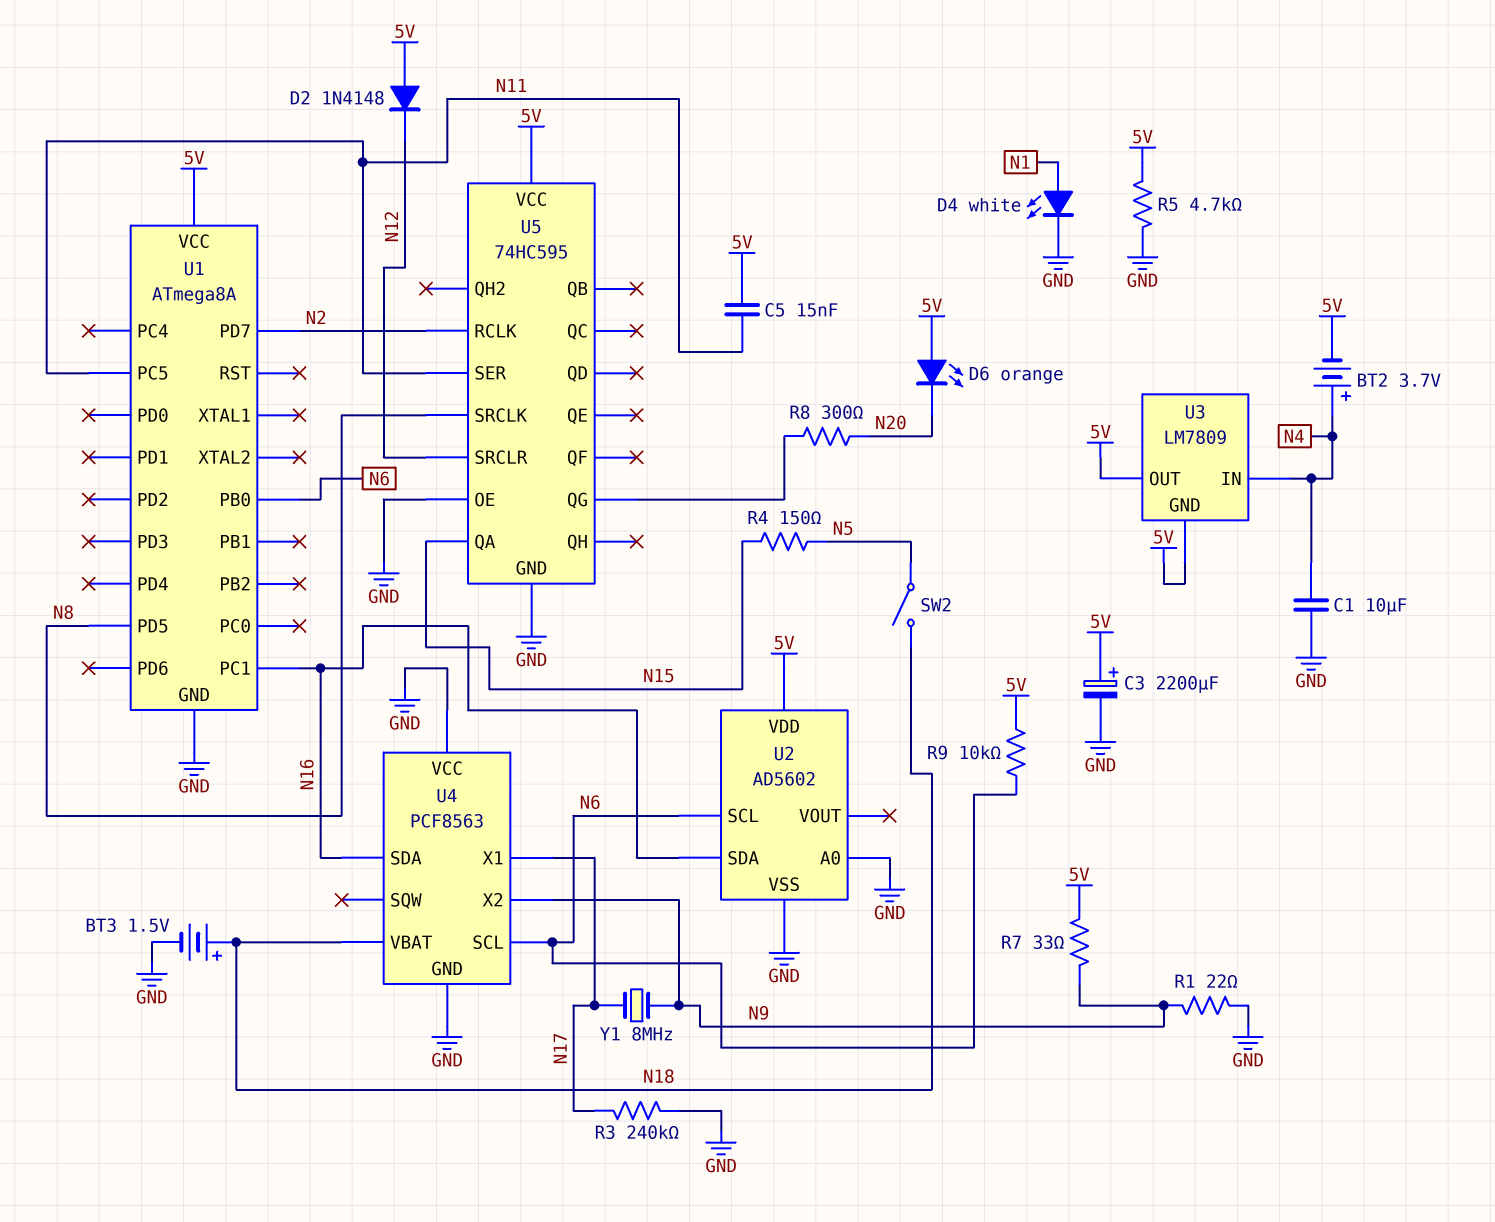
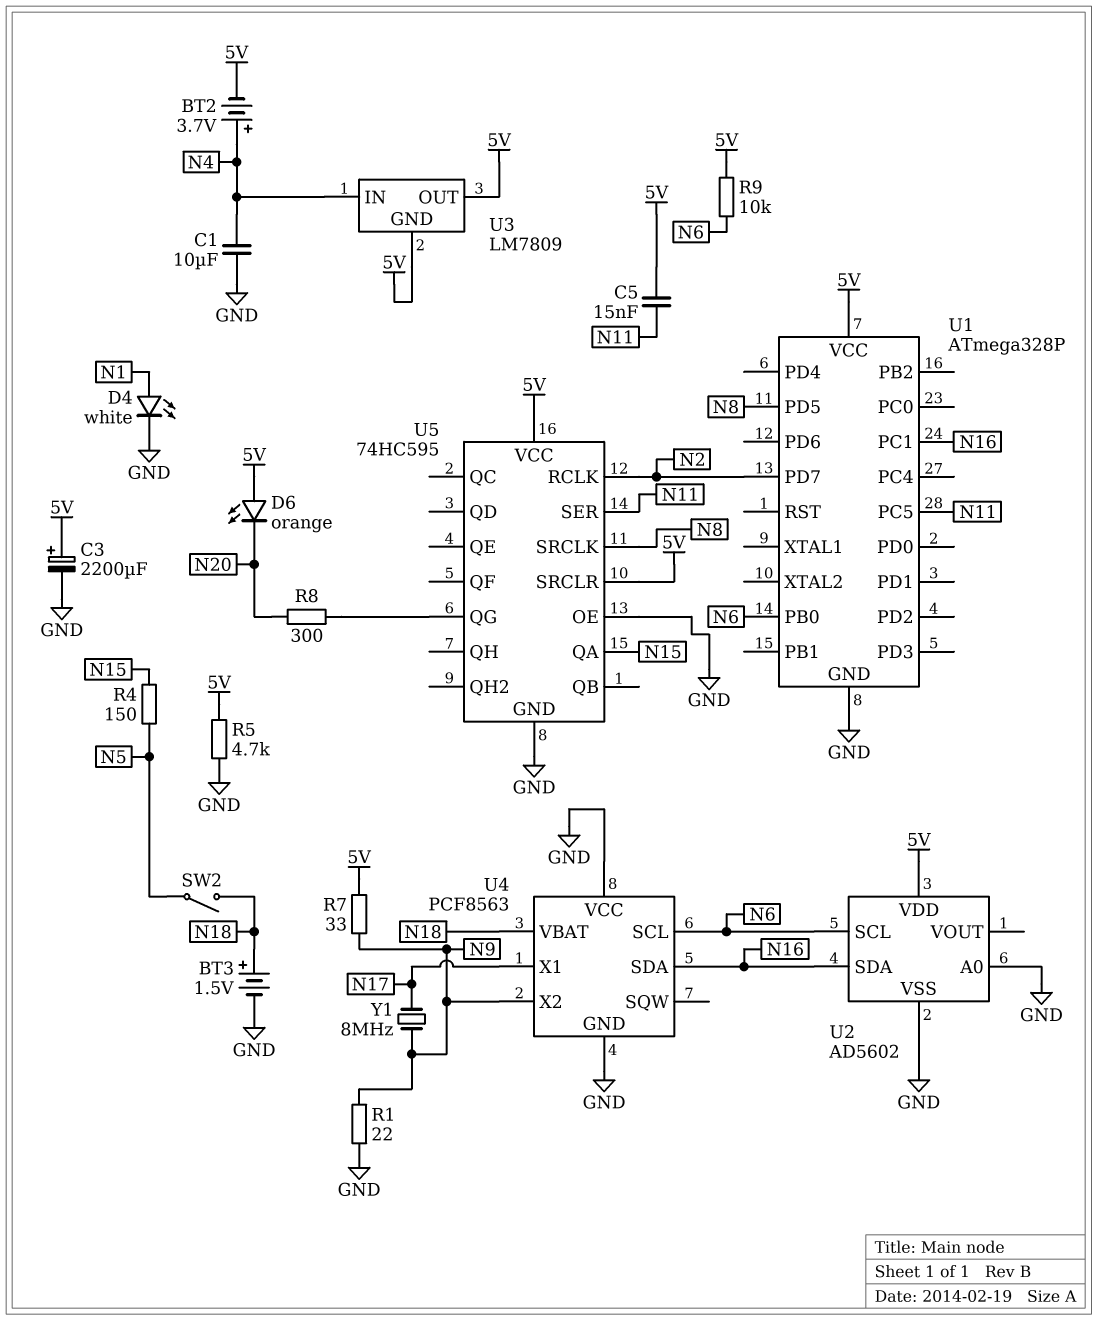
D2: diode 1N4148 (A 5V, K N12) -> none
R3: 240k (GND, N17) -> none
U1: ATmega8A -> ATmega328P
U5 pin SRCLR: N12 -> 5V

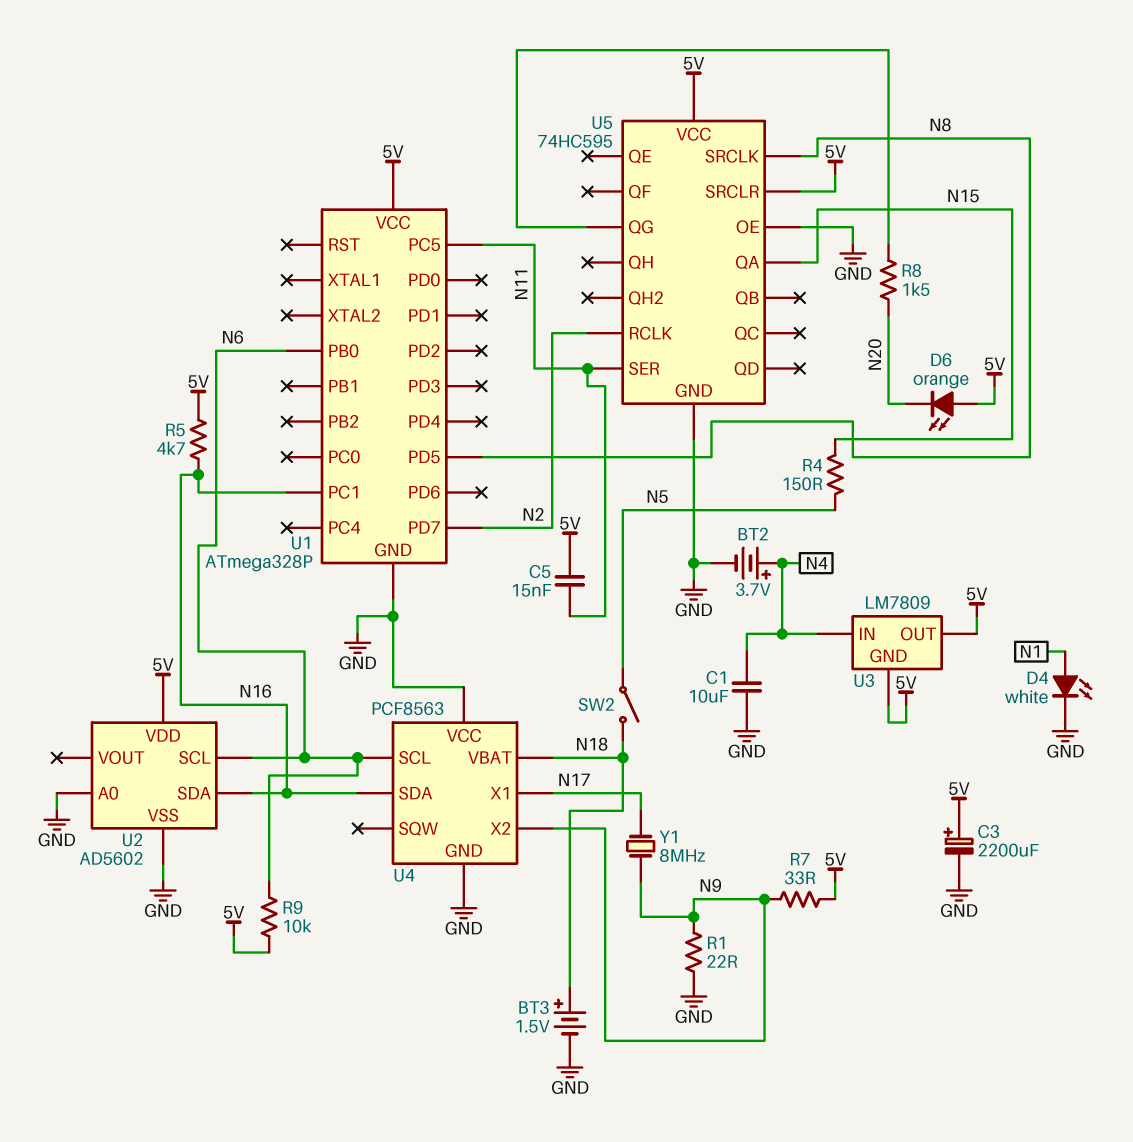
BT2: 3.7V (plus N4, minus 5V) -> 3.7V (plus N4, minus GND)
R5: 4.7k (5V, GND) -> 4.7k (5V, N16)
R8: 300 (N20, U5/QG) -> 1.5k (N20, U5/QG)

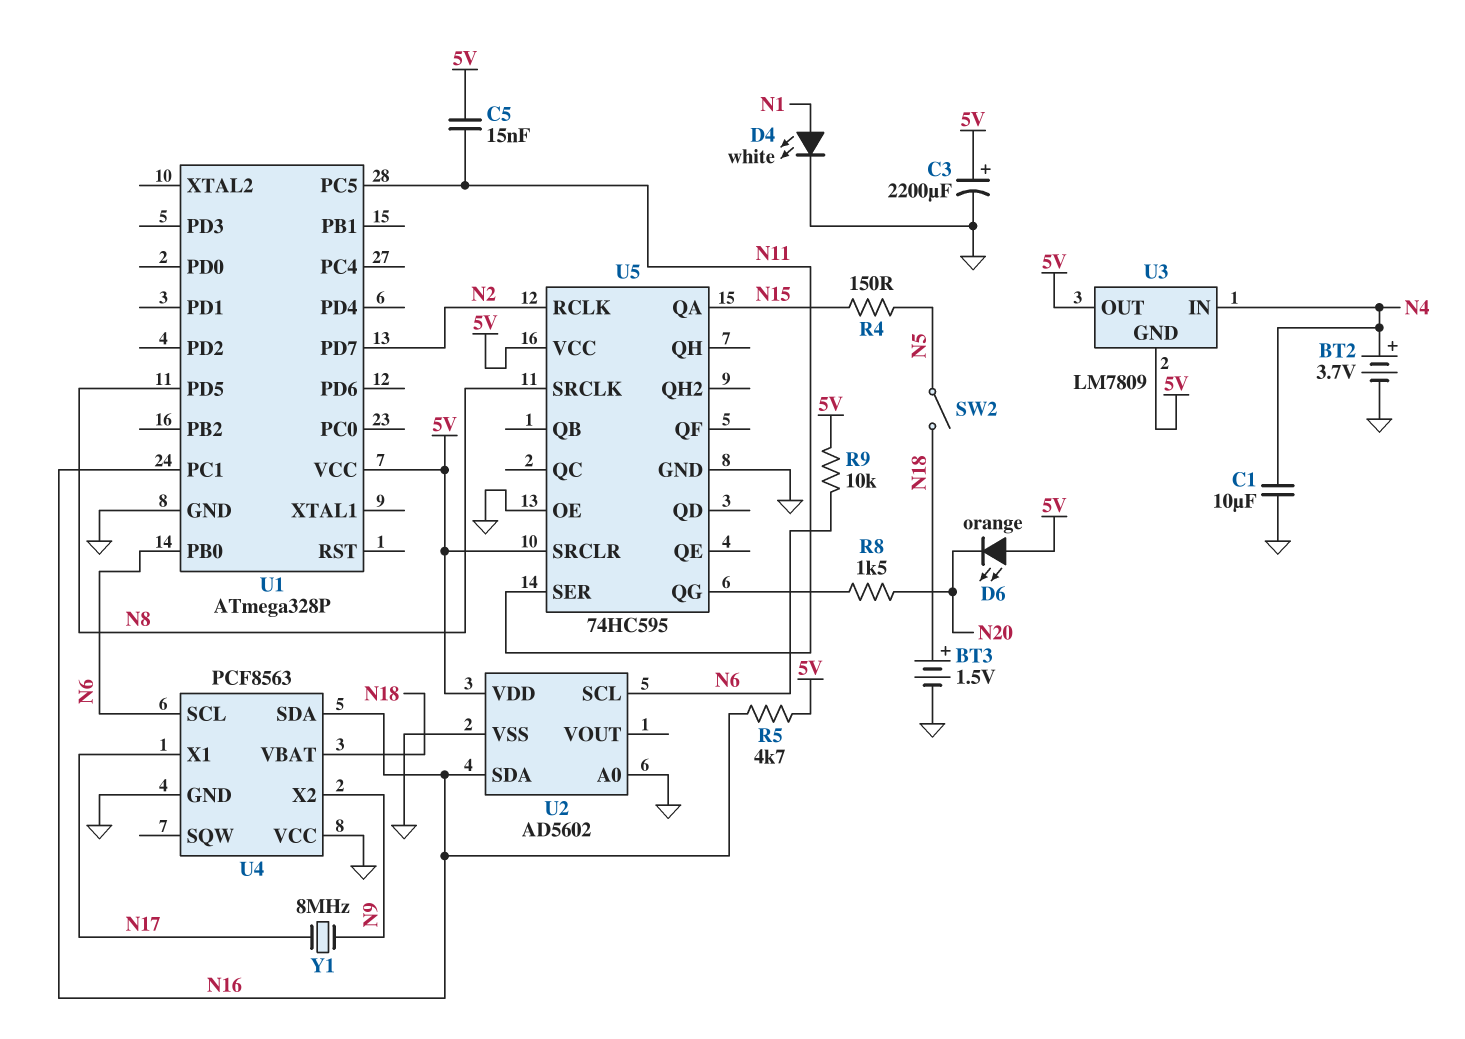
R1: 22 (GND, N9) -> none
R7: 33 (5V, N9) -> none

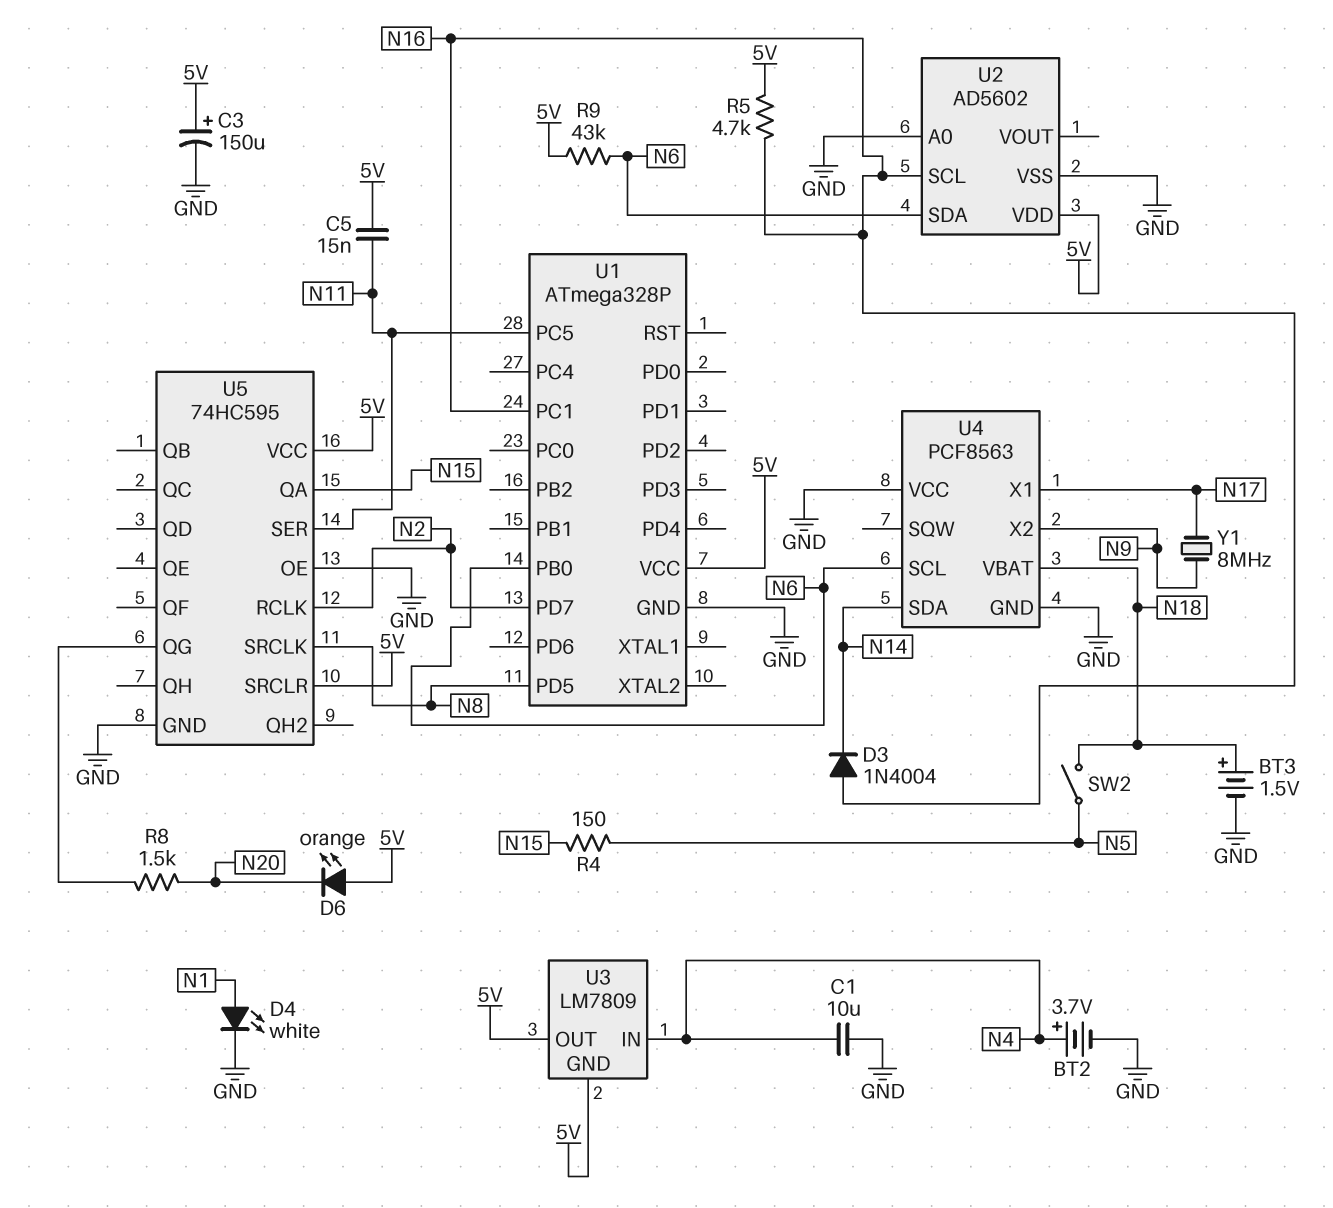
C3: 2200uF (plus 5V, minus GND) -> 150uF (plus 5V, minus GND)
D3: none -> diode 1N4004 (A N16, K N14)
R9: 10k (5V, N6) -> 43k (5V, N6)
U2 pin SCL: N6 -> N16
U2 pin SDA: N16 -> N6
U4 pin SDA: N16 -> N14

